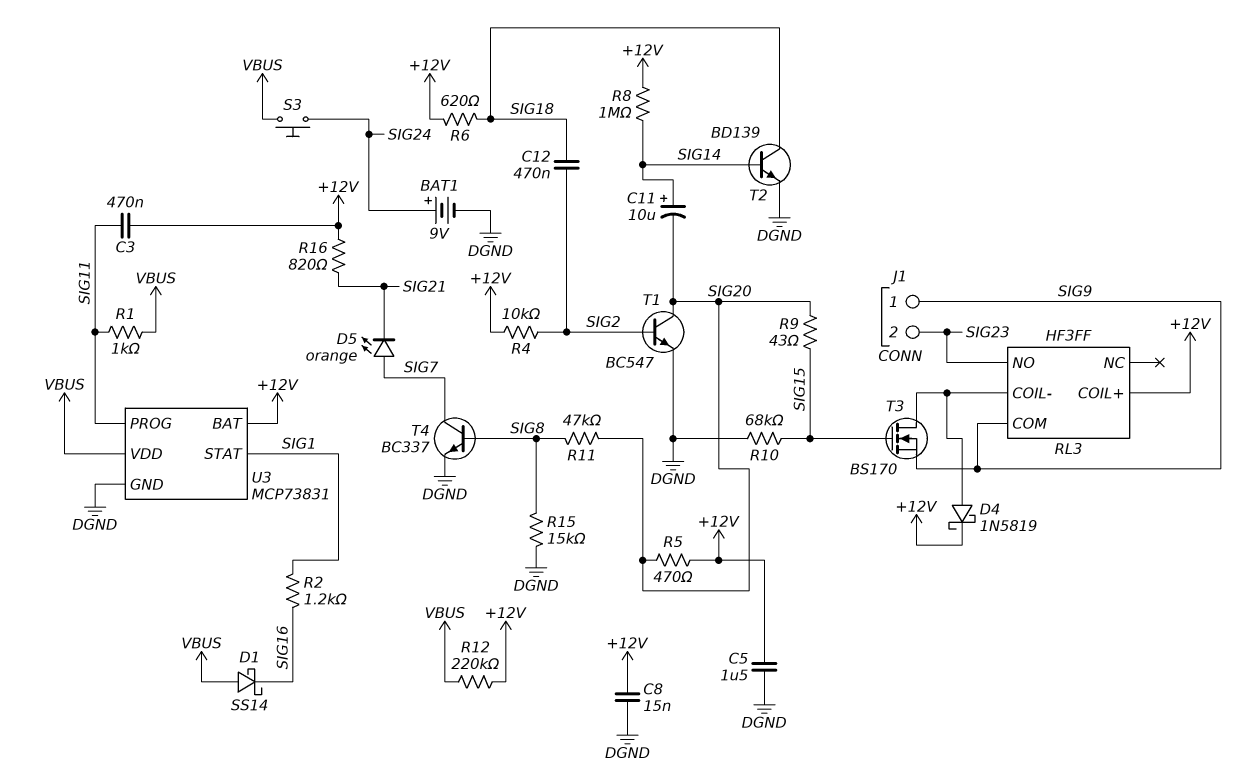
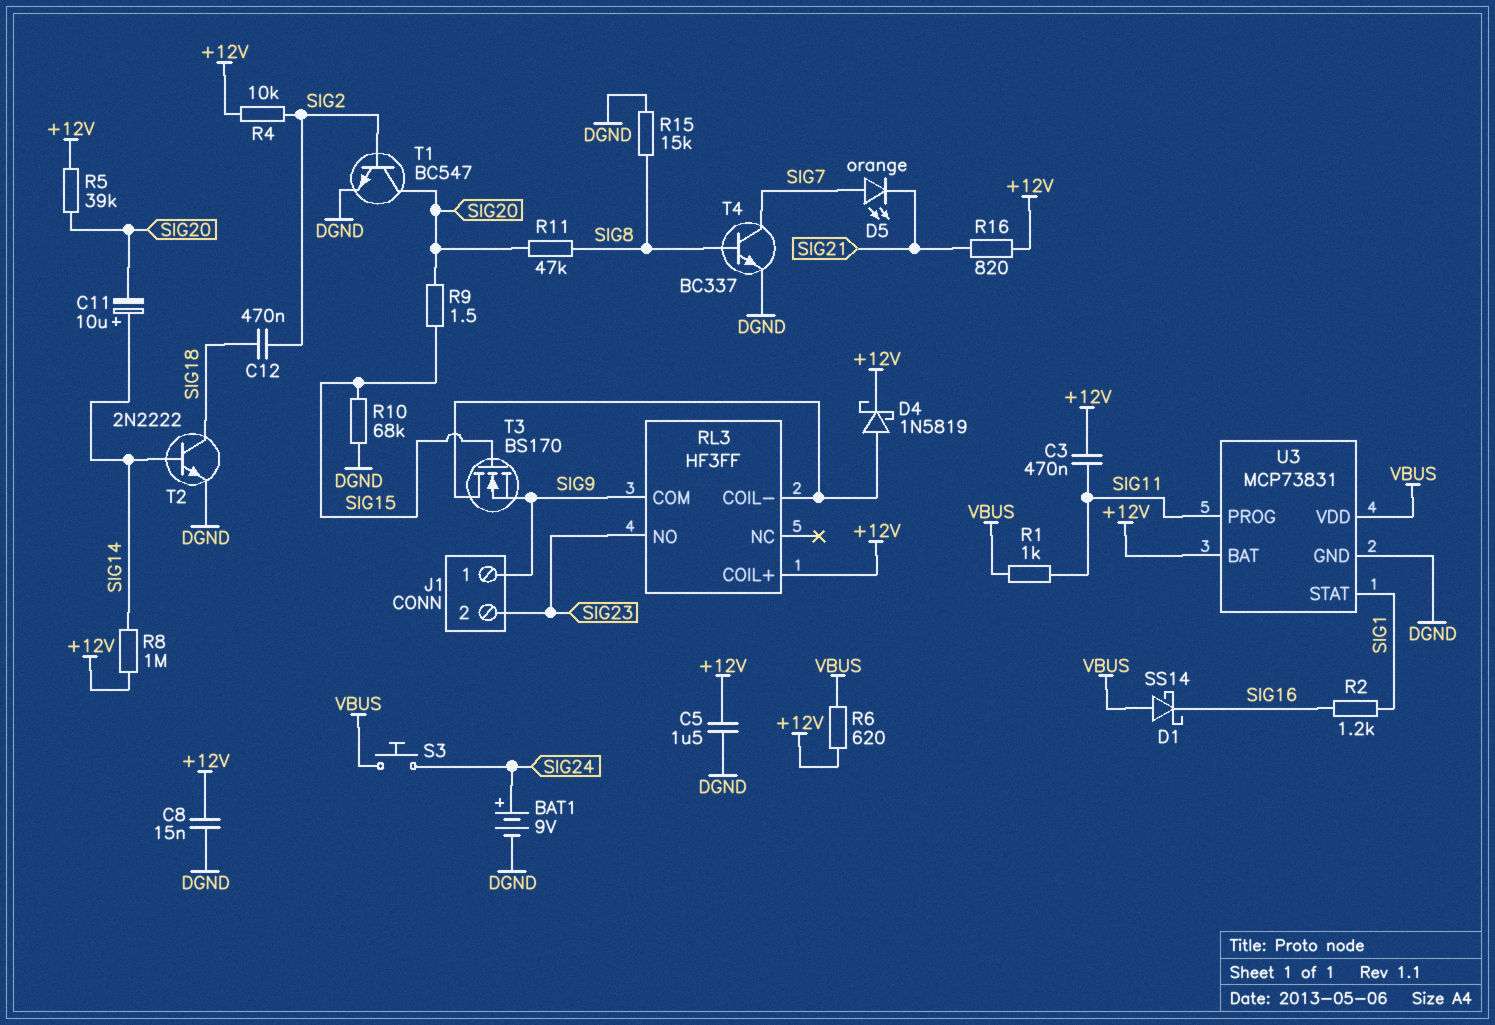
R5: 470 (+12V, SIG20) -> 39k (+12V, SIG20)
R6: 620 (+12V, SIG18) -> 620 (+12V, VBUS)
R9: 43 (SIG15, SIG20) -> 1.5 (SIG15, SIG20)
R12: 220k (+12V, VBUS) -> none
T2: NPN BD139 (B SIG14, C SIG18, E DGND) -> NPN 2N2222 (B SIG14, C SIG18, E DGND)

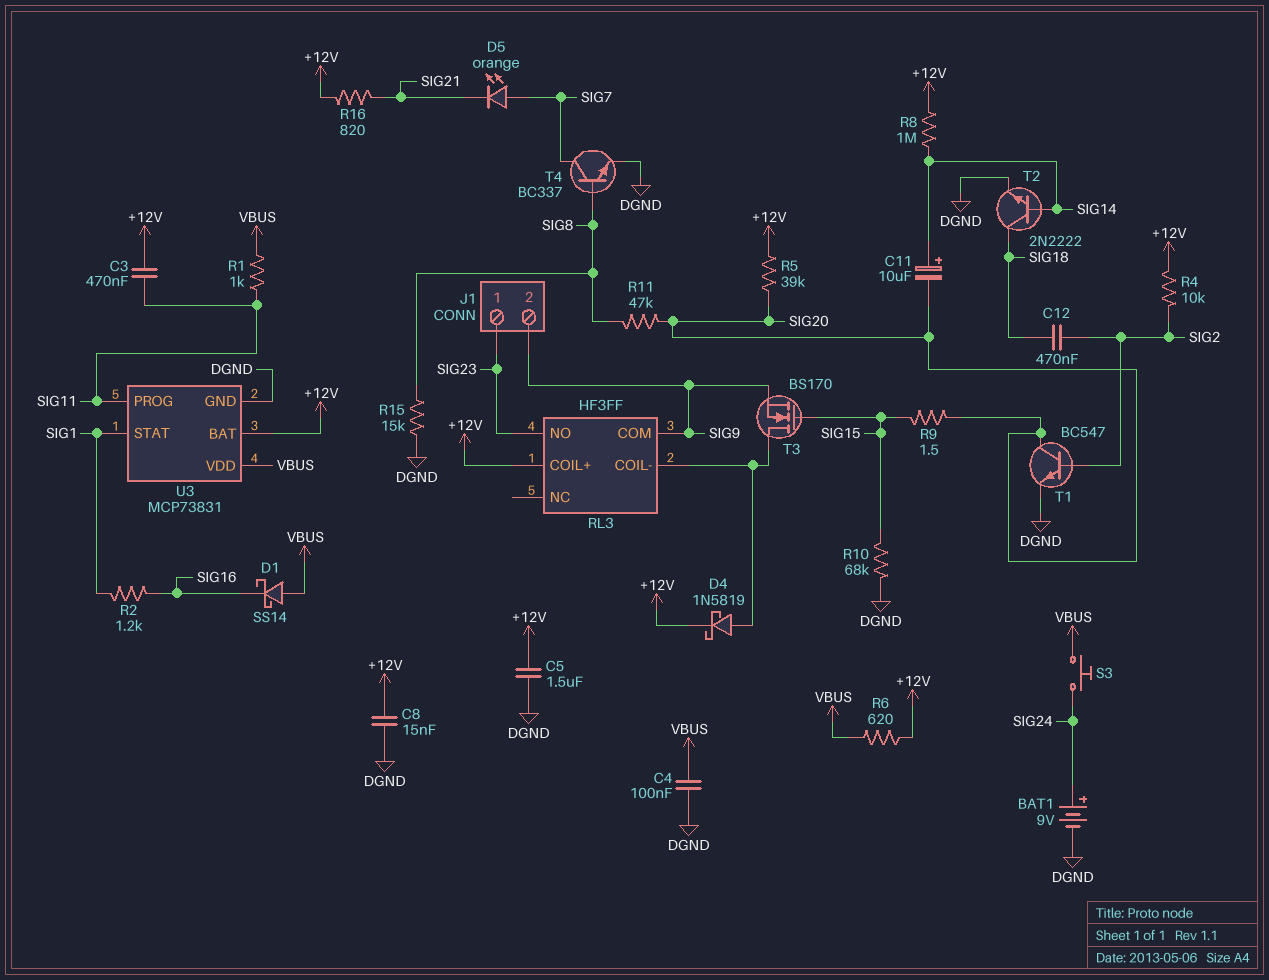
C4: none -> 100nF (DGND, VBUS)
J1 pin 1: SIG9 -> SIG23
J1 pin 2: SIG23 -> SIG9

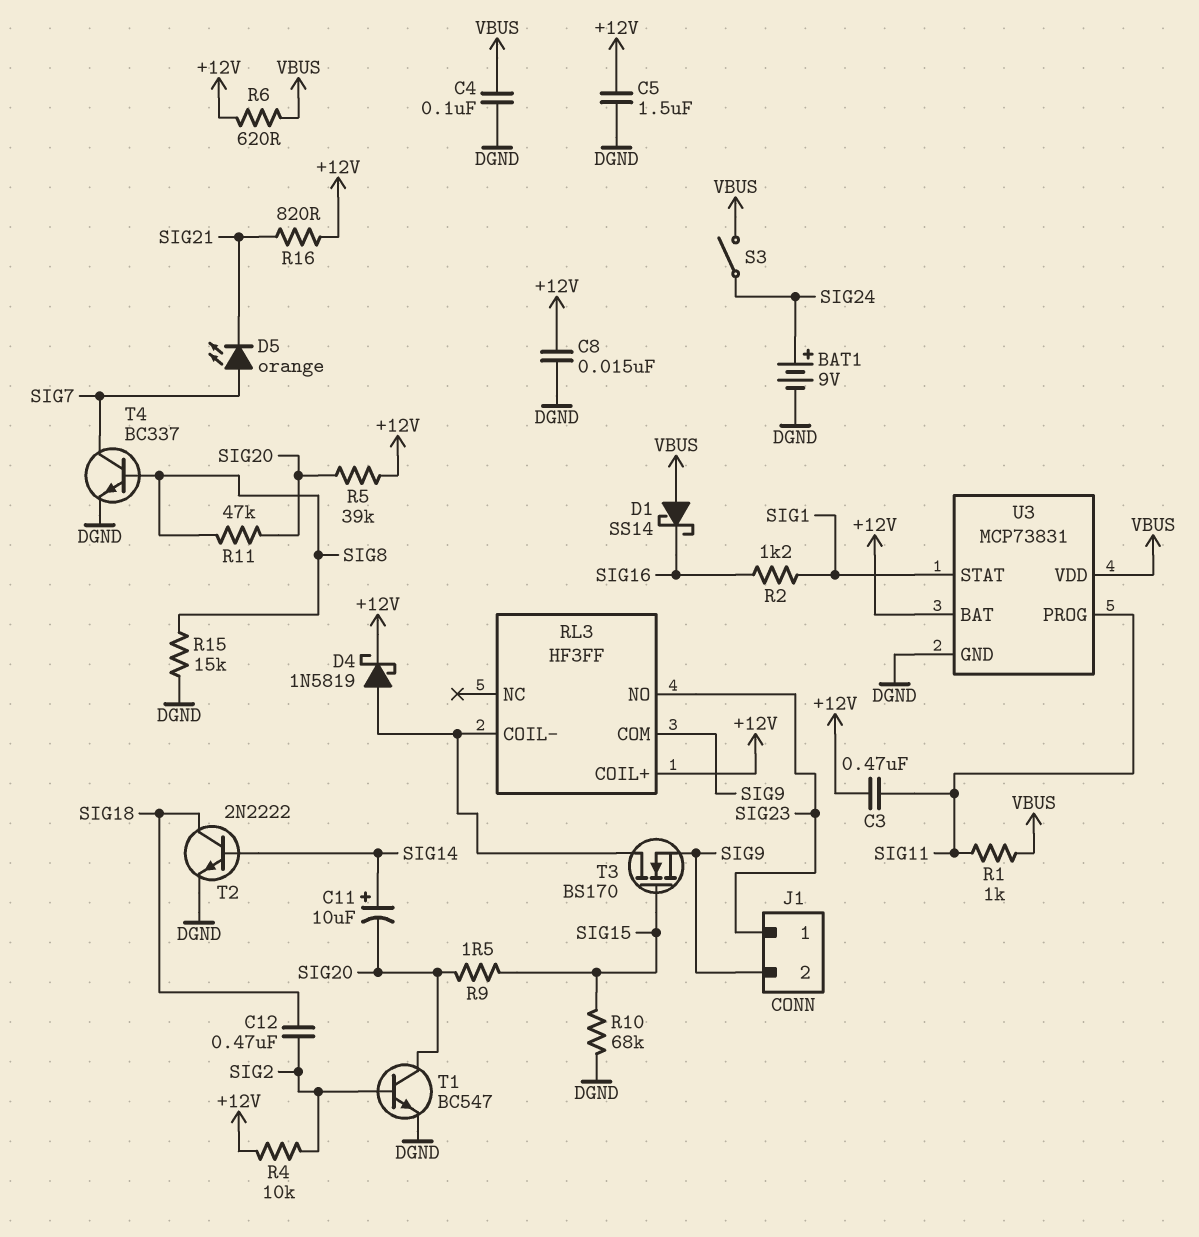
R8: 1M (+12V, SIG14) -> none
S3: button (SIG24, VBUS) -> switch (SIG24, VBUS)

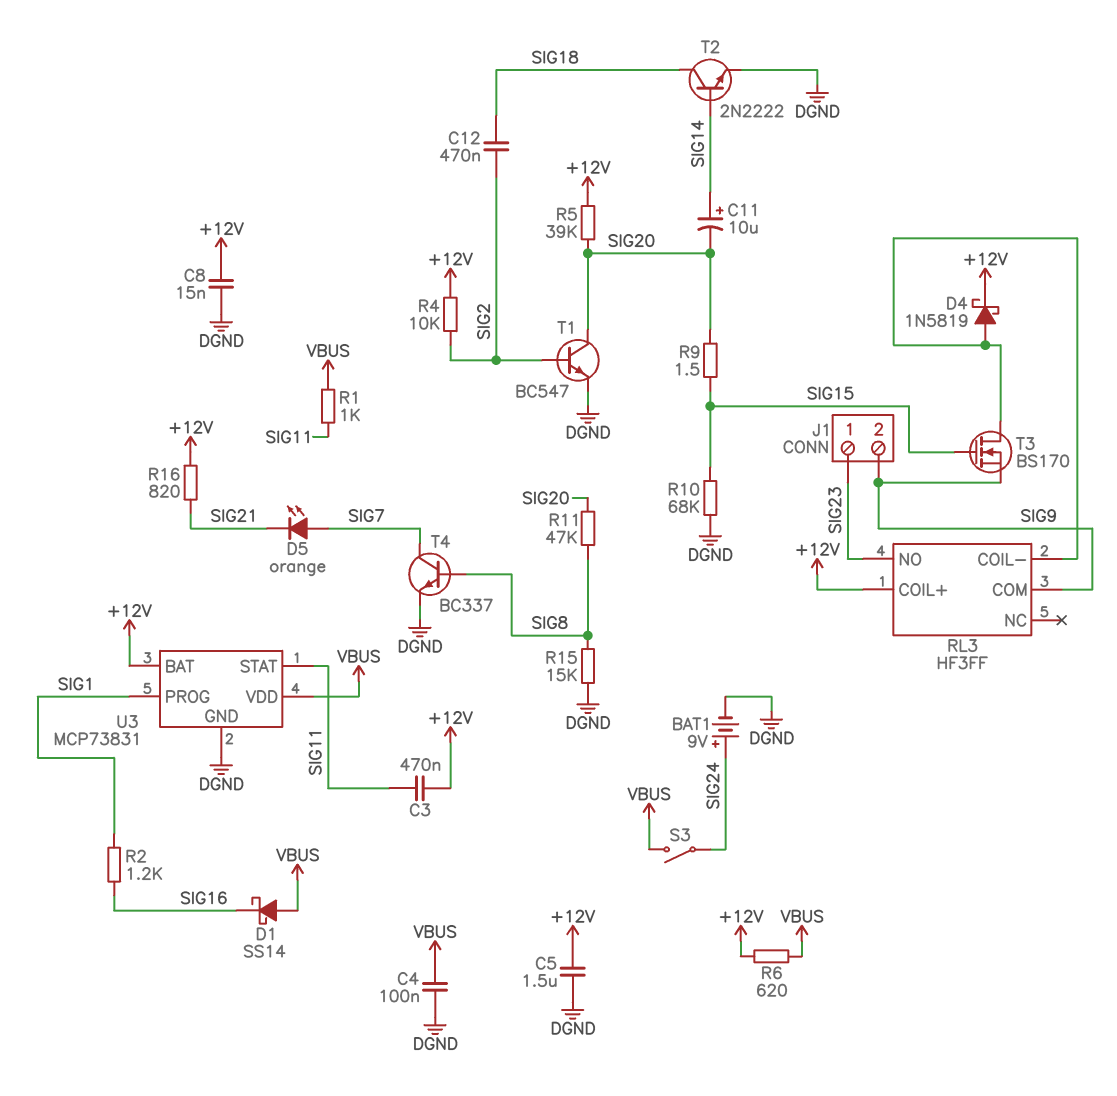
U3 pin PROG: SIG11 -> SIG1
U3 pin STAT: SIG1 -> SIG11

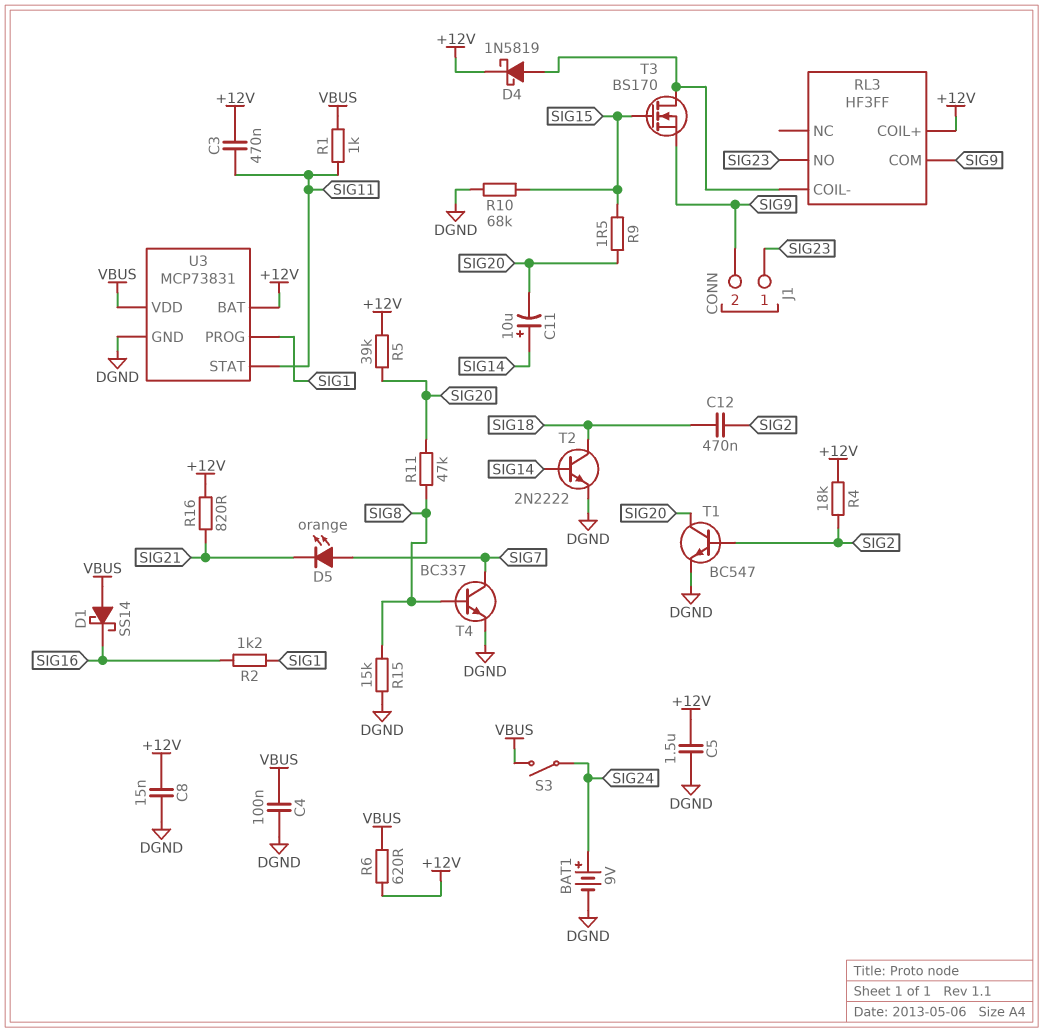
R4: 10k (+12V, SIG2) -> 18k (+12V, SIG2)

